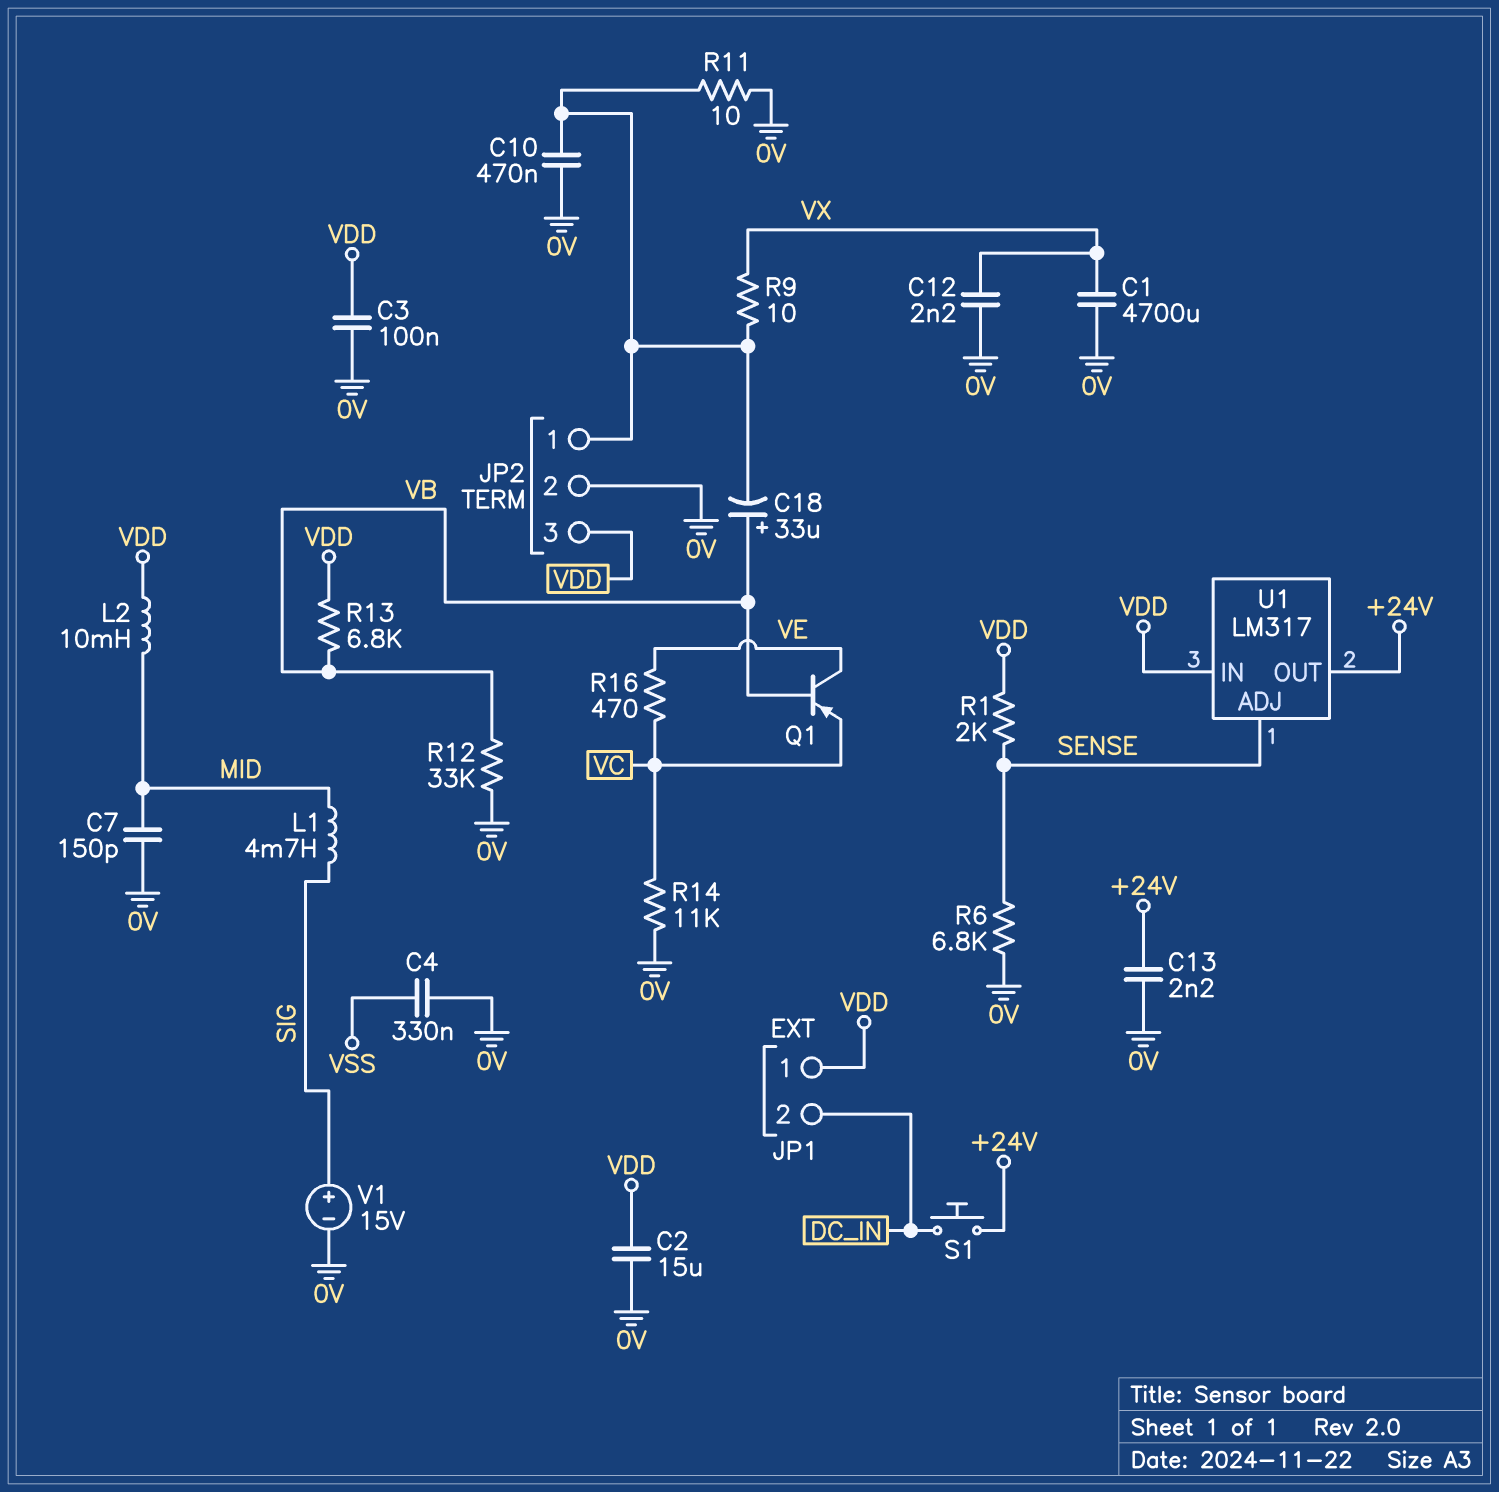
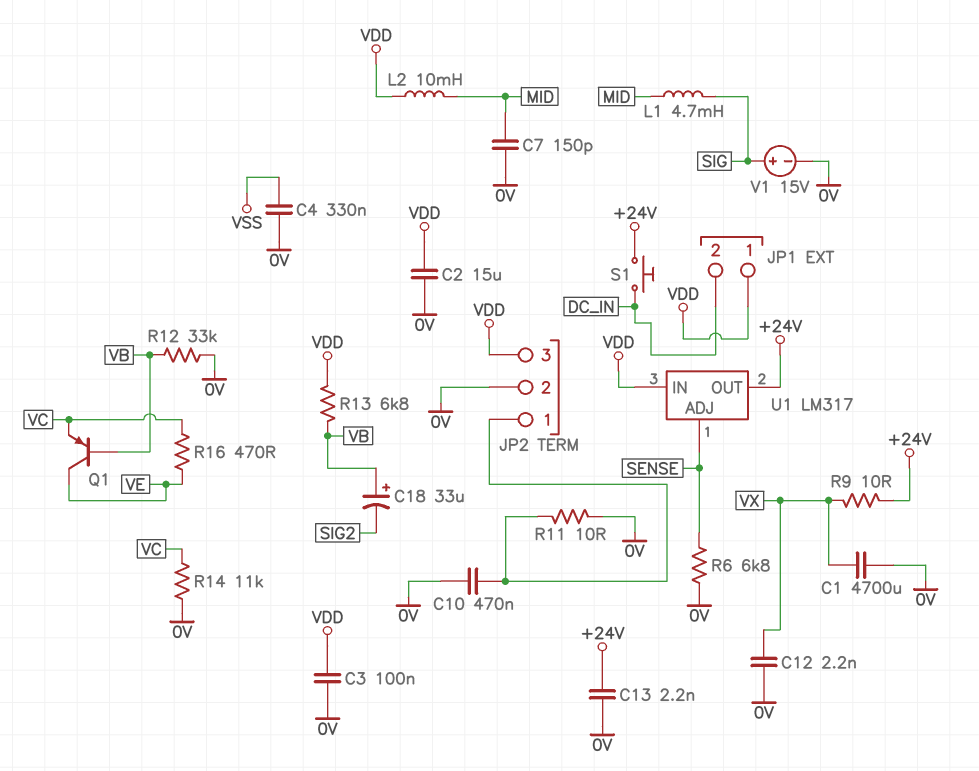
C18: 33uF (plus VB, minus JP2/1) -> 33uF (plus VB, minus SIG2)
R1: 2k (SENSE, VDD) -> none
R9: 10 (JP2/1, VX) -> 10 (+24V, VX)

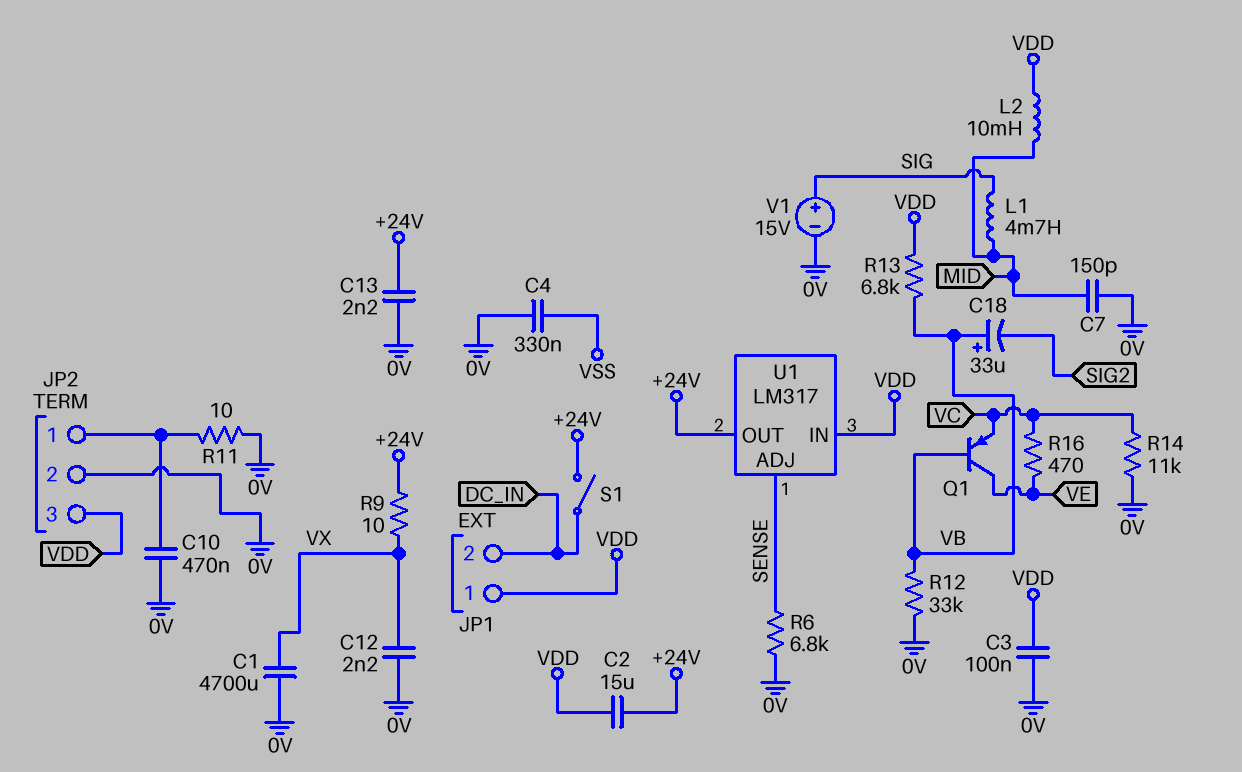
C2: 15uF (0V, VDD) -> 15uF (+24V, VDD)
S1: button (+24V, DC_IN) -> switch (+24V, DC_IN)

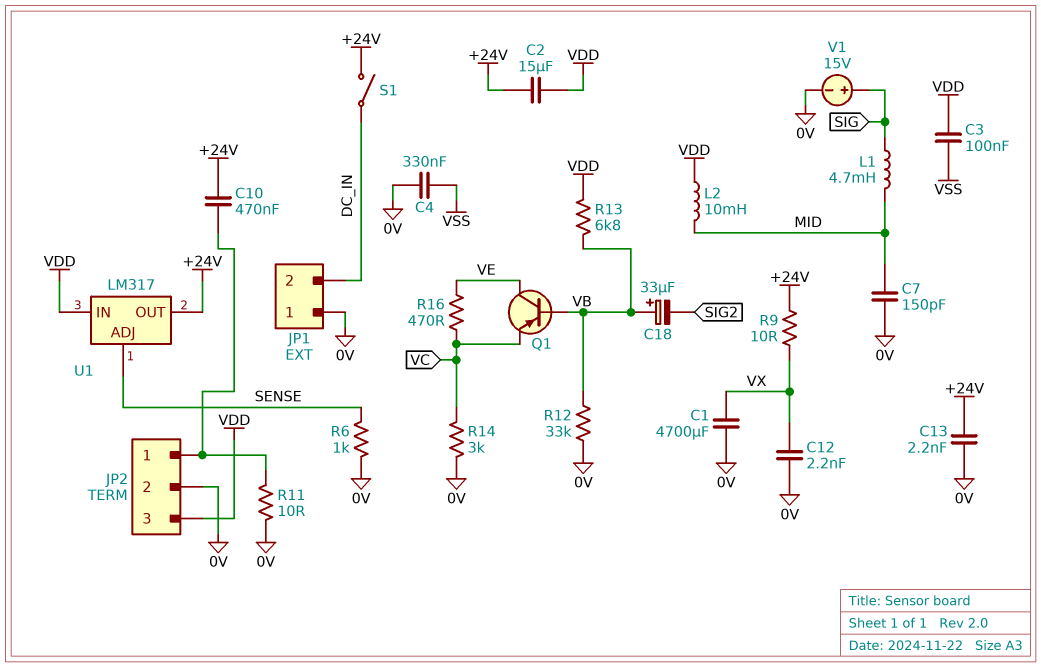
C3: 100nF (0V, VDD) -> 100nF (VDD, VSS)
C10: 470nF (0V, JP2/1) -> 470nF (+24V, JP2/1)
JP1 pin 1: VDD -> 0V
R6: 6.8k (0V, SENSE) -> 1k (0V, SENSE)
R14: 11k (0V, VC) -> 3k (0V, VC)

